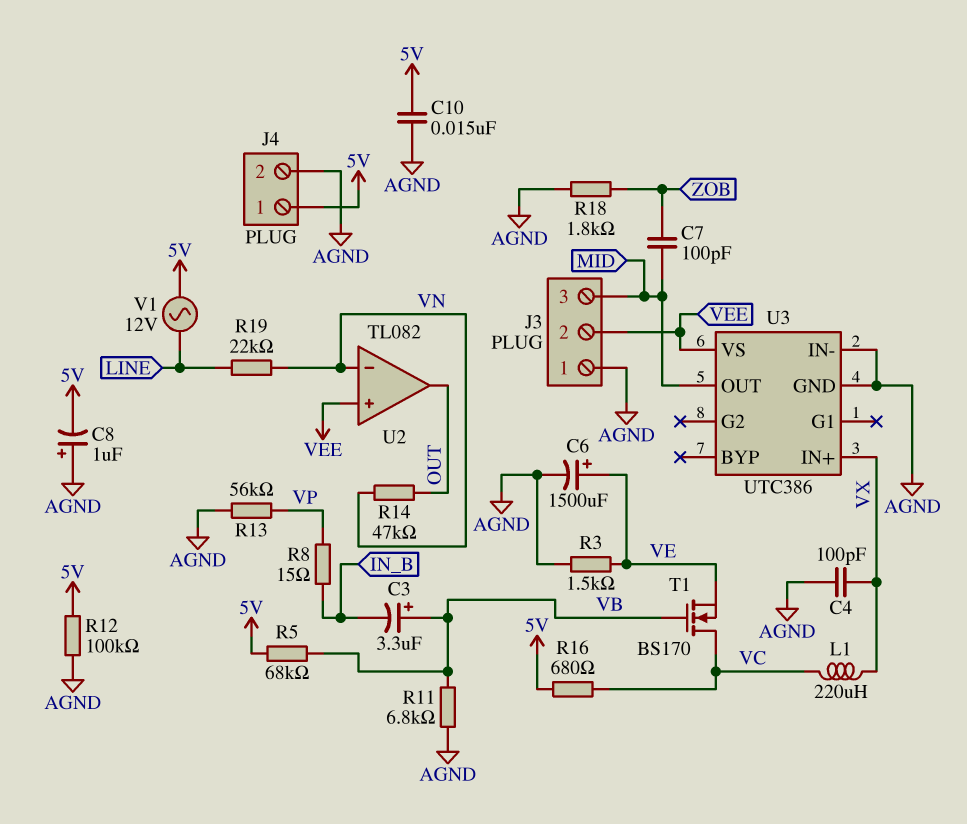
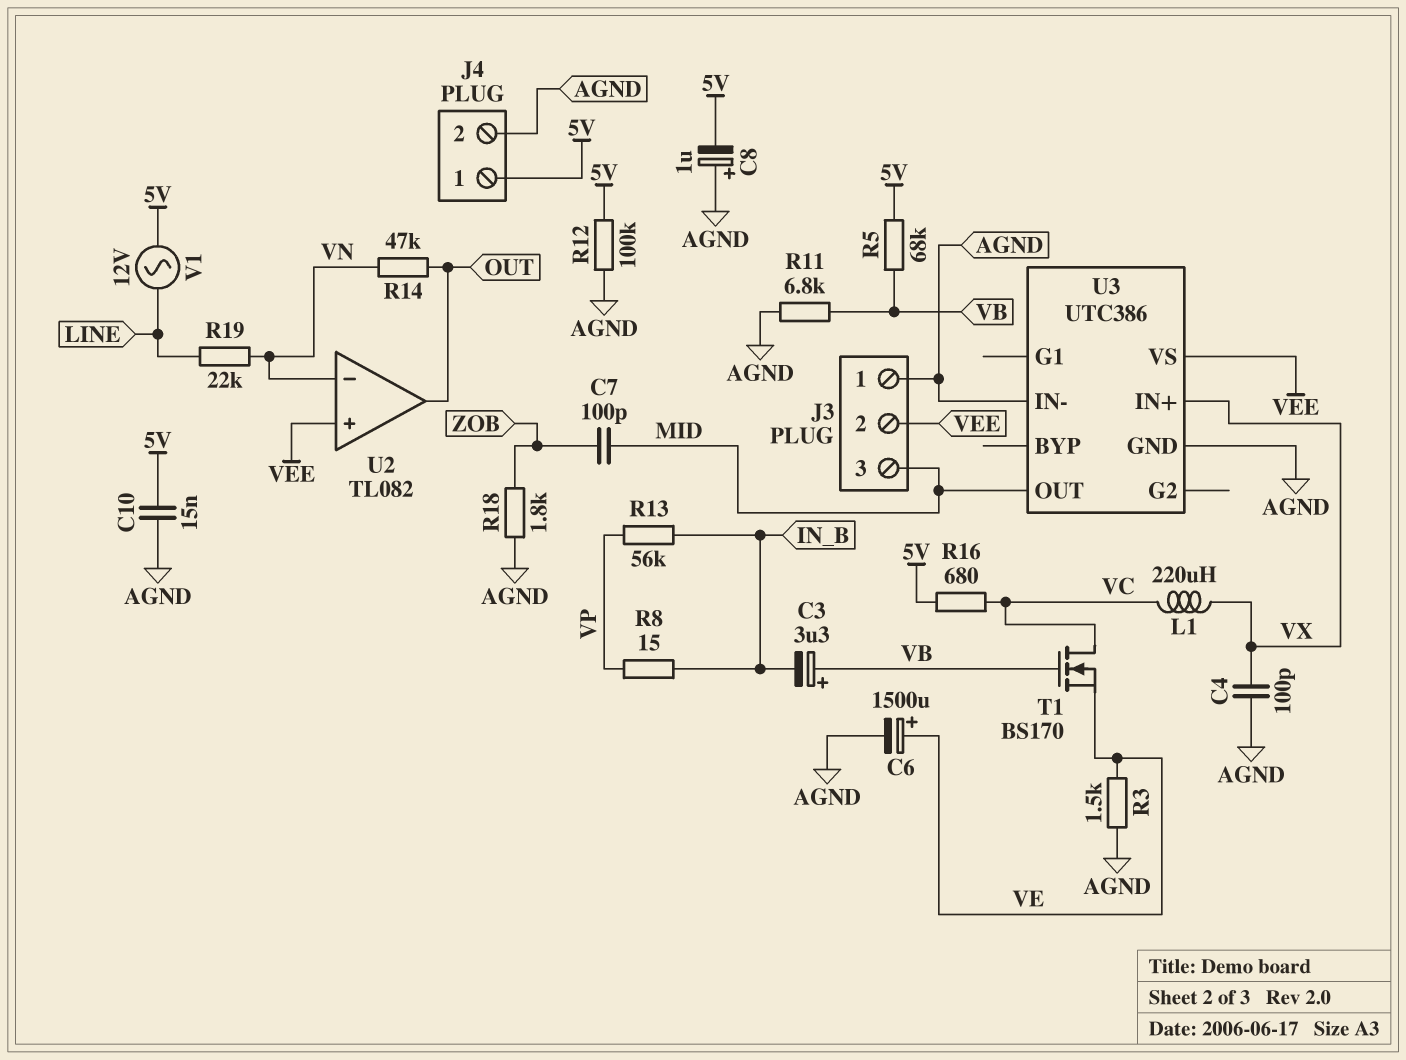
R13: 56k (AGND, VP) -> 56k (IN_B, VP)

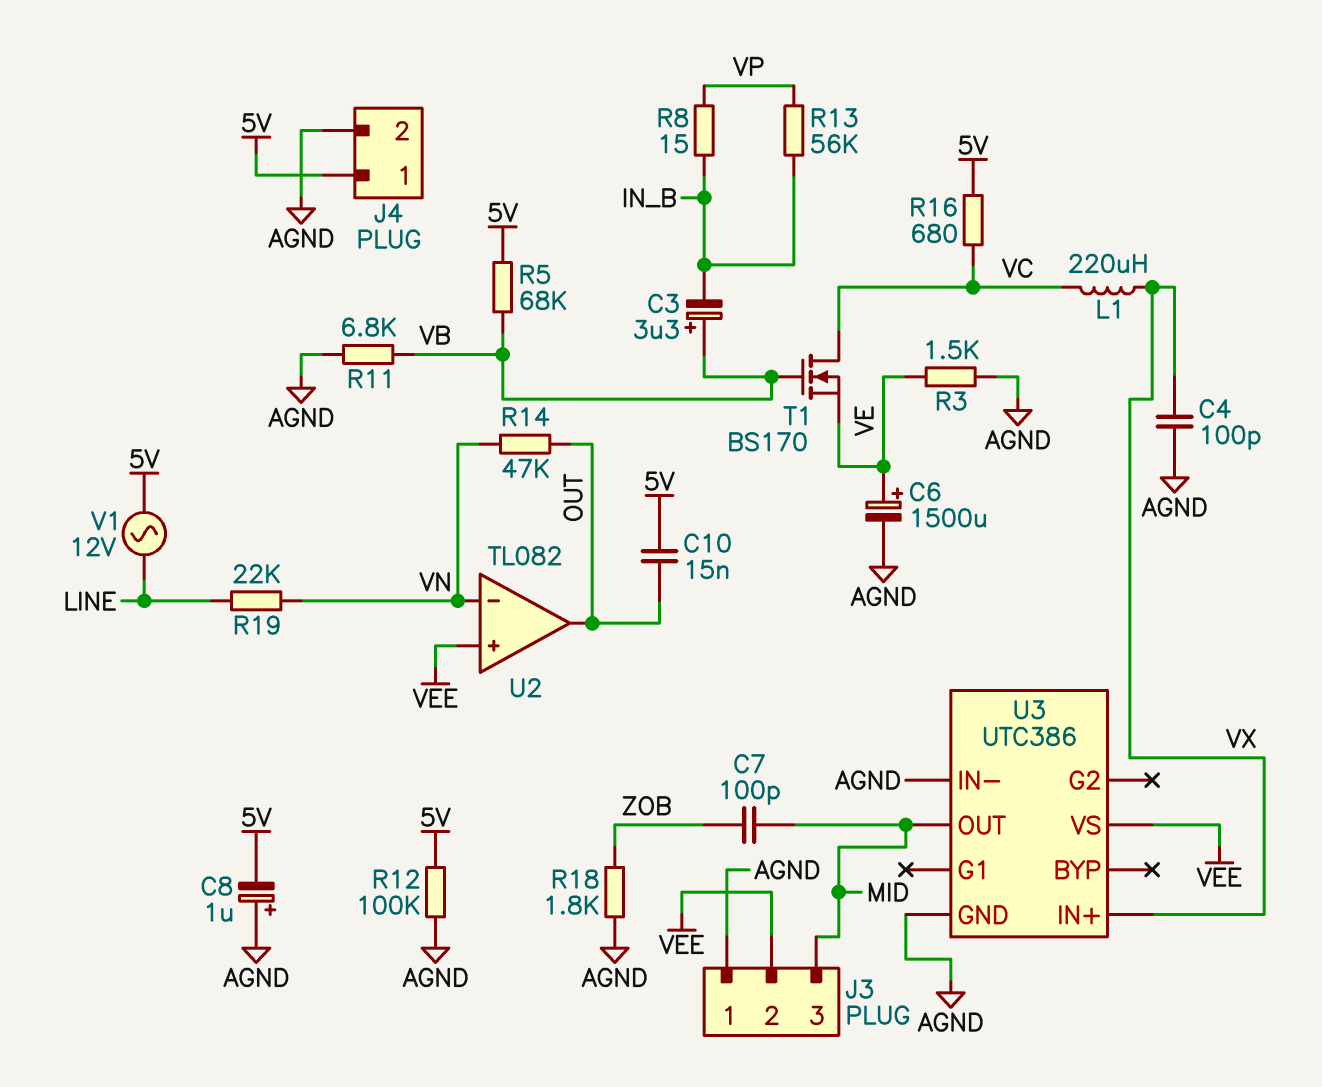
C10: 15nF (5V, AGND) -> 15nF (5V, OUT)

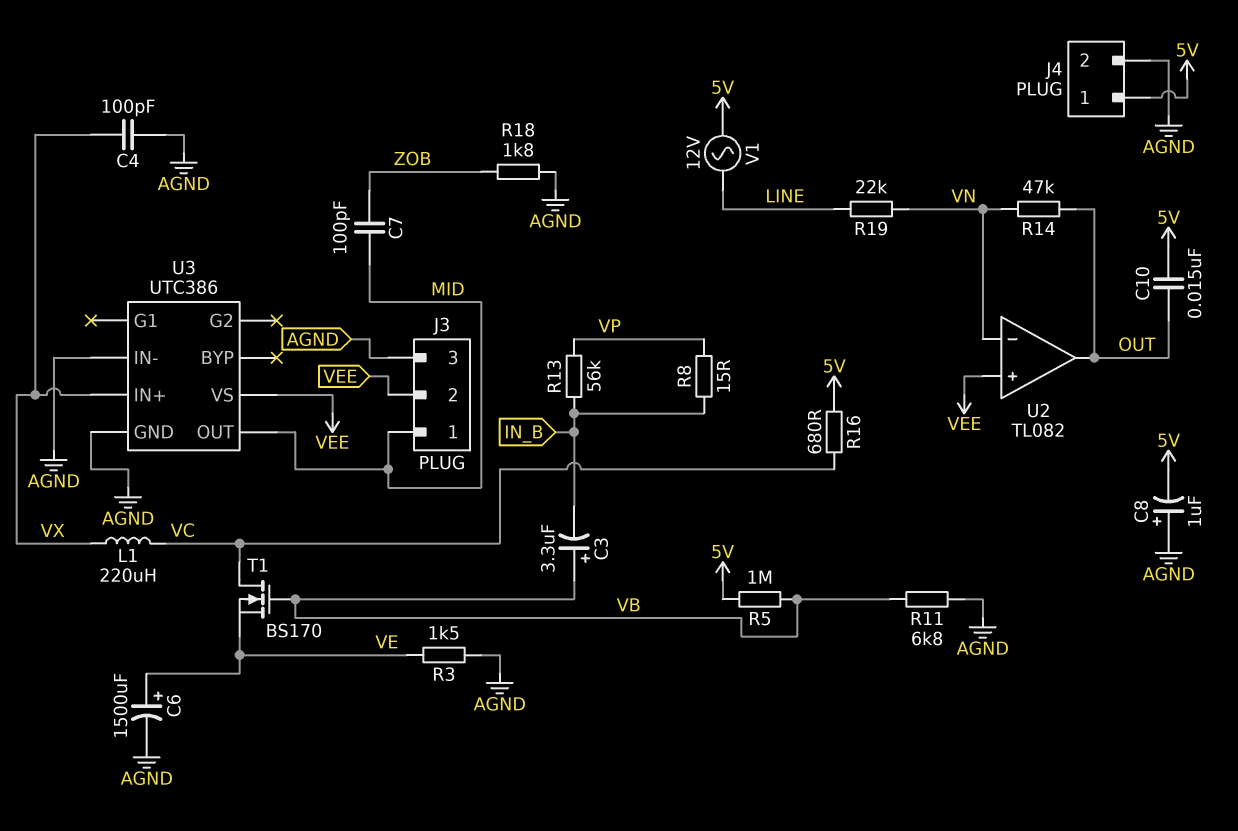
J3 pin 1: AGND -> MID
J3 pin 3: MID -> AGND
R5: 68k (5V, VB) -> 1M (5V, VB)
R12: 100k (5V, AGND) -> none

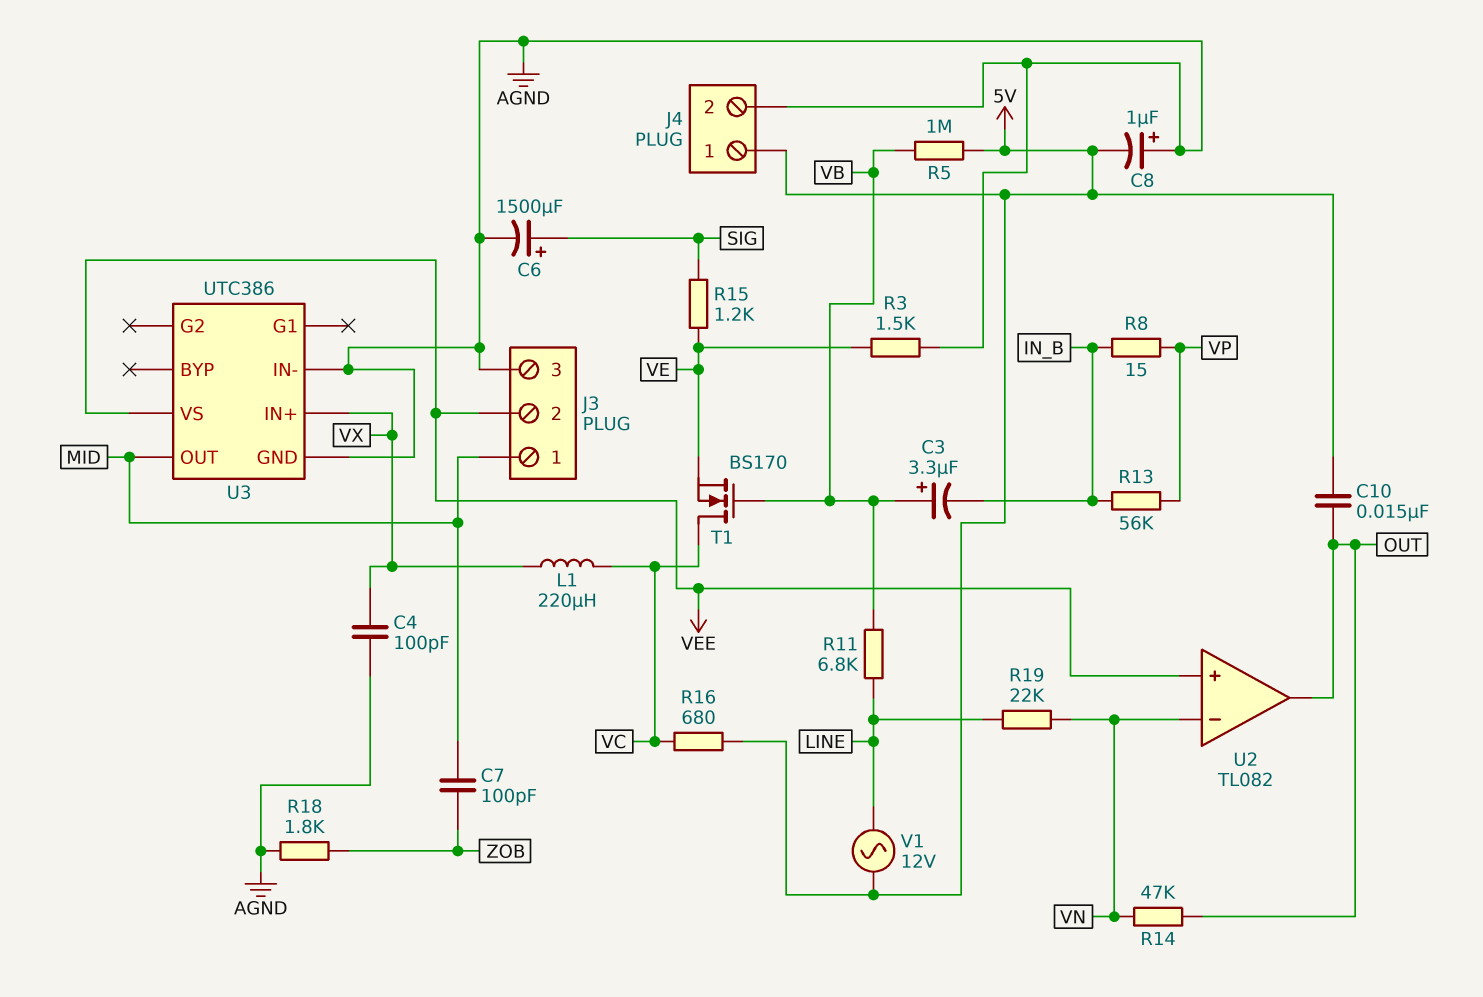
C6: 1500uF (plus VE, minus AGND) -> 1500uF (plus SIG, minus AGND)
R11: 6.8k (AGND, VB) -> 6.8k (LINE, VB)
R15: none -> 1.2k (SIG, VE)

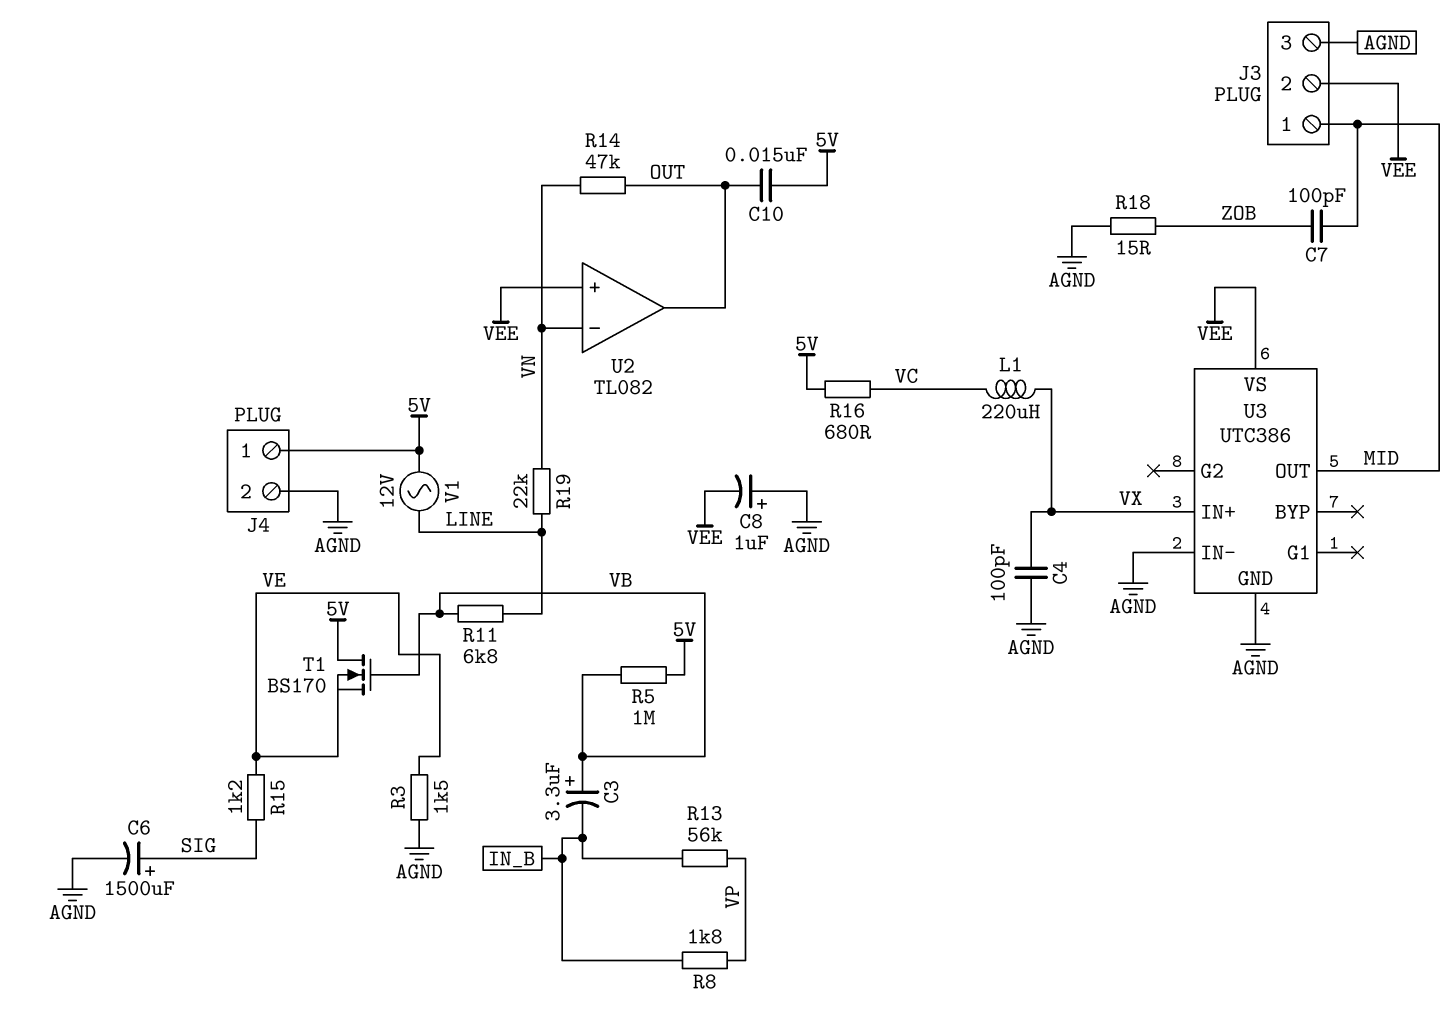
C8: 1uF (plus AGND, minus 5V) -> 1uF (plus AGND, minus VEE)
R8: 15 (IN_B, VP) -> 1.8k (IN_B, VP)
R18: 1.8k (AGND, ZOB) -> 15 (AGND, ZOB)
T1: NMOS BS170 (G VB, D VC, S VE) -> NMOS BS170 (G VB, D 5V, S VE)

